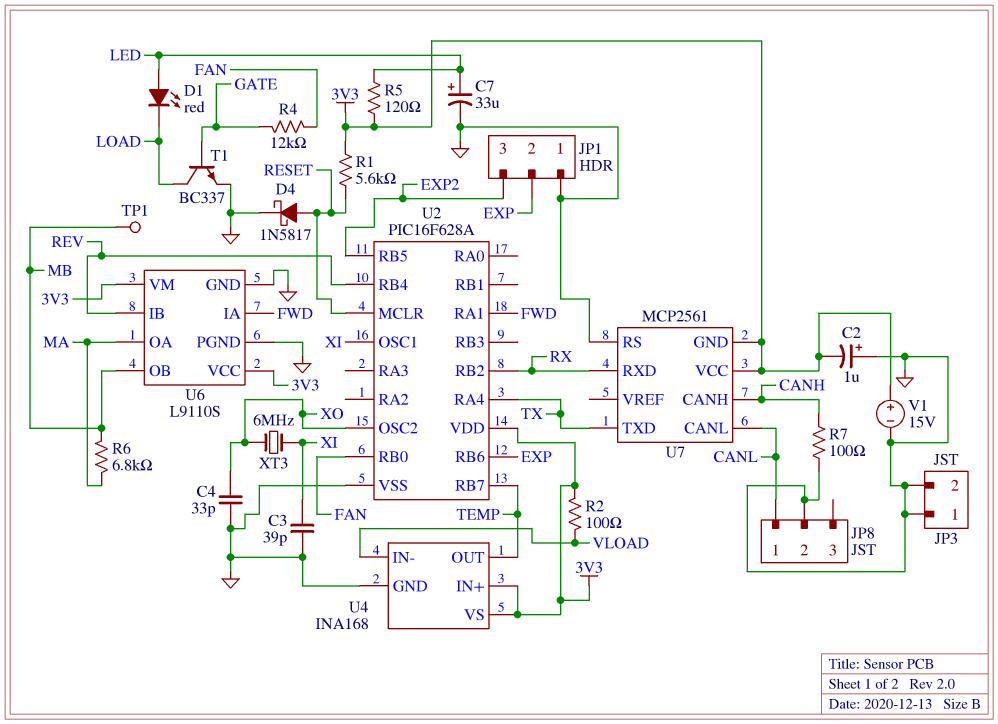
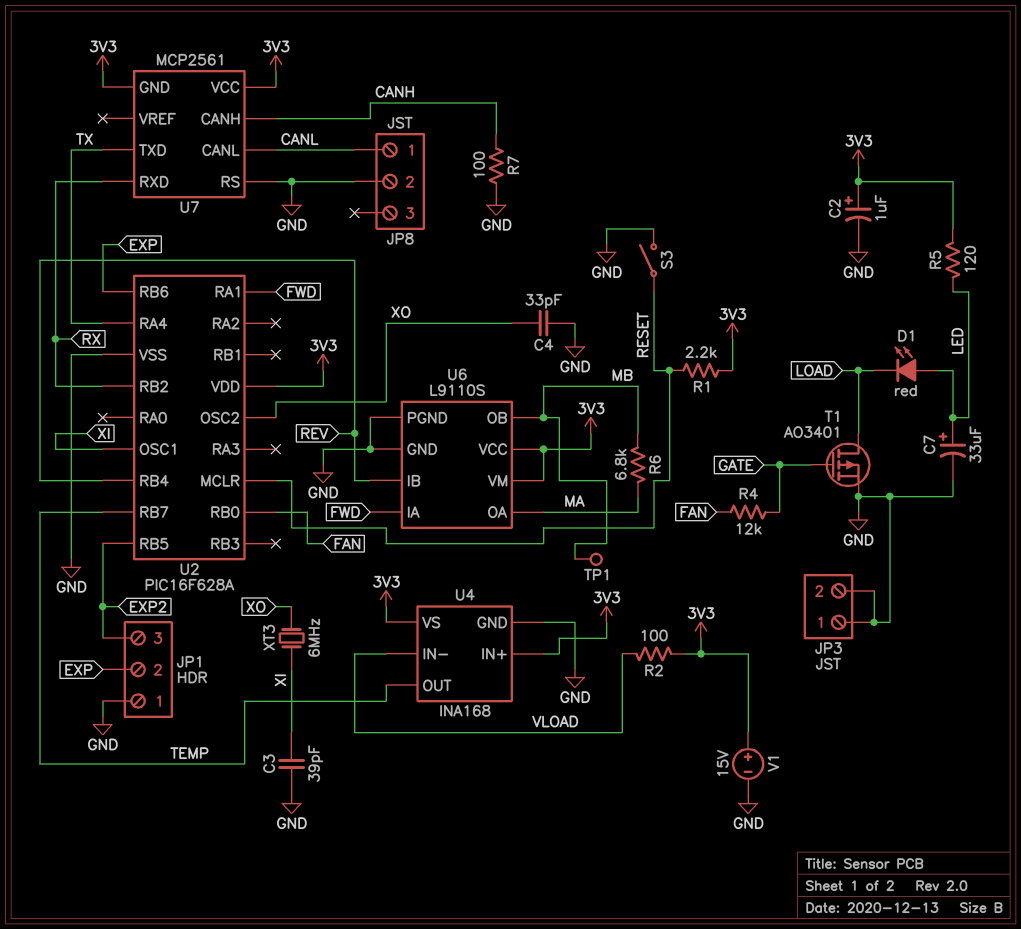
C2: 1uF (plus GND, minus 3V3) -> 1uF (plus 3V3, minus GND)
D4: schottky 1N5817 (A RESET, K GND) -> none
R1: 5.6k (3V3, RESET) -> 2.2k (3V3, RESET)
S3: none -> switch (GND, RESET)
T1: NPN BC337 (B GATE, C LOAD, E GND) -> PMOS AO3401 (G GATE, D LOAD, S GND)

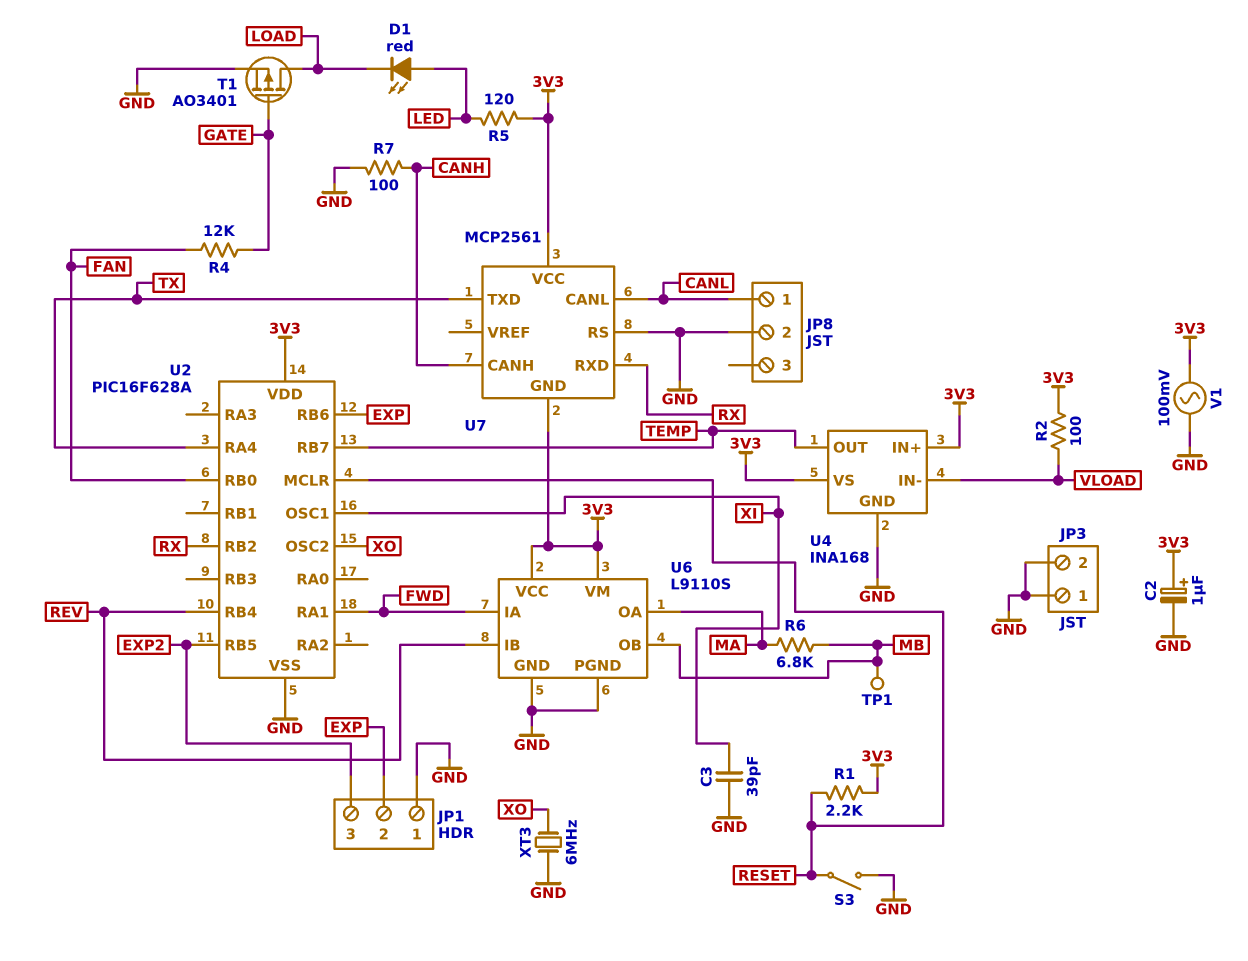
C4: 33pF (GND, XO) -> none
C7: 33uF (plus LED, minus GND) -> none
V1: 15V (plus 3V3, minus GND) -> AC 100mV (3V3, GND)
XT3: 6MHz (XI, XO) -> 6MHz (GND, XO)

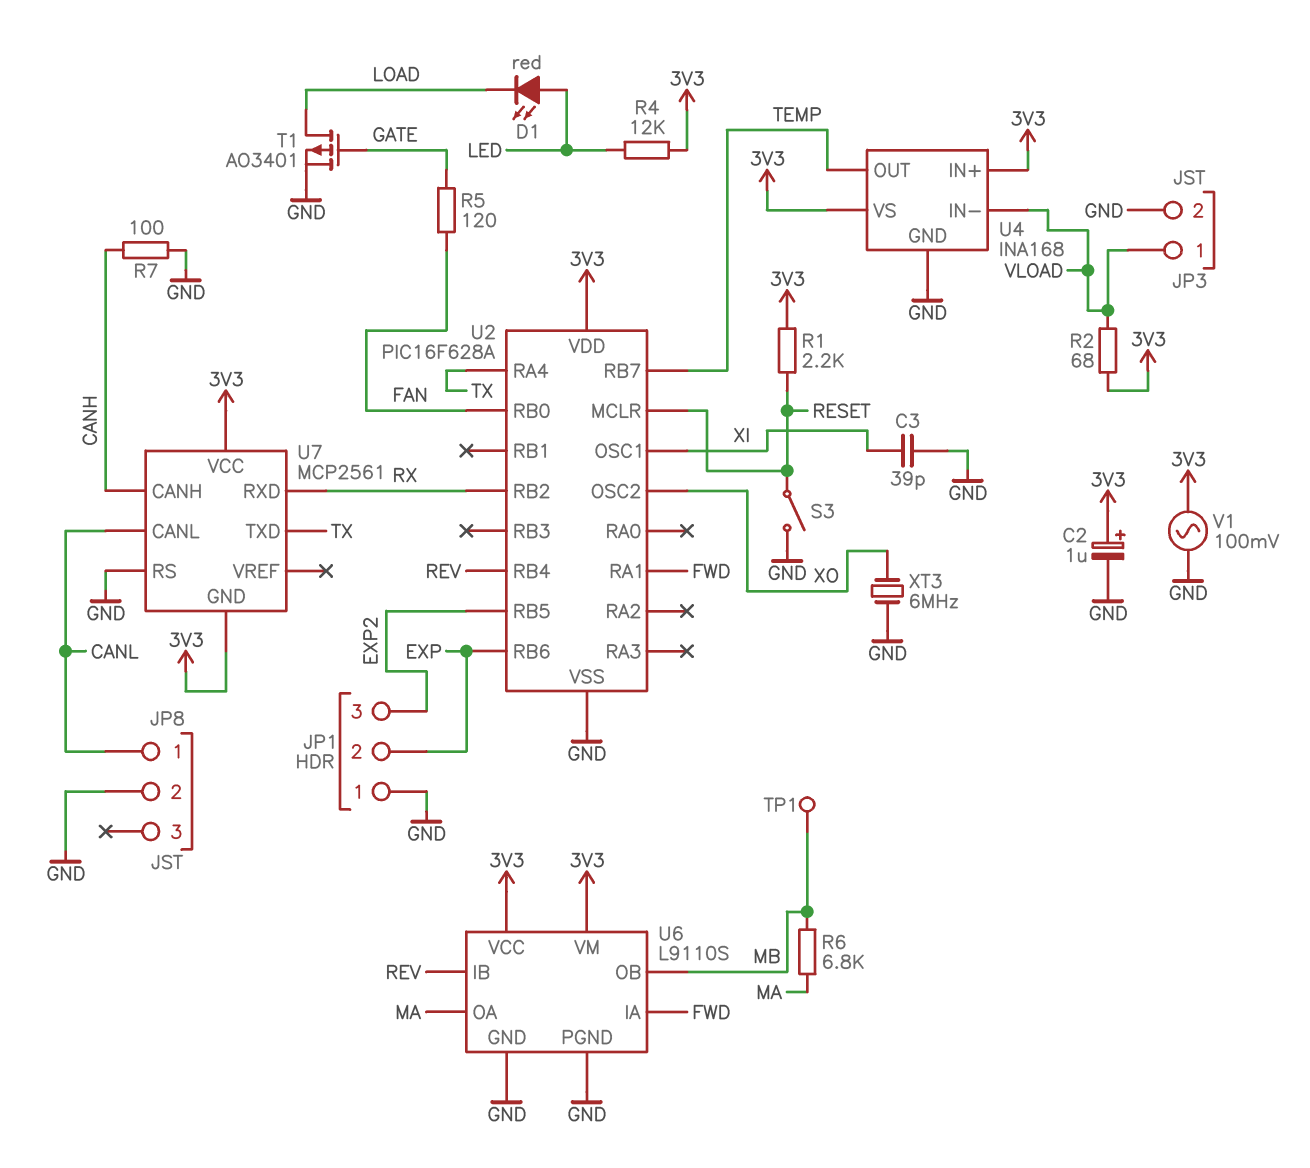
JP3 pin 1: GND -> VLOAD
R2: 100 (3V3, VLOAD) -> 68 (3V3, VLOAD)
R4: 12k (FAN, GATE) -> 12k (3V3, LED)
R5: 120 (3V3, LED) -> 120 (FAN, GATE)

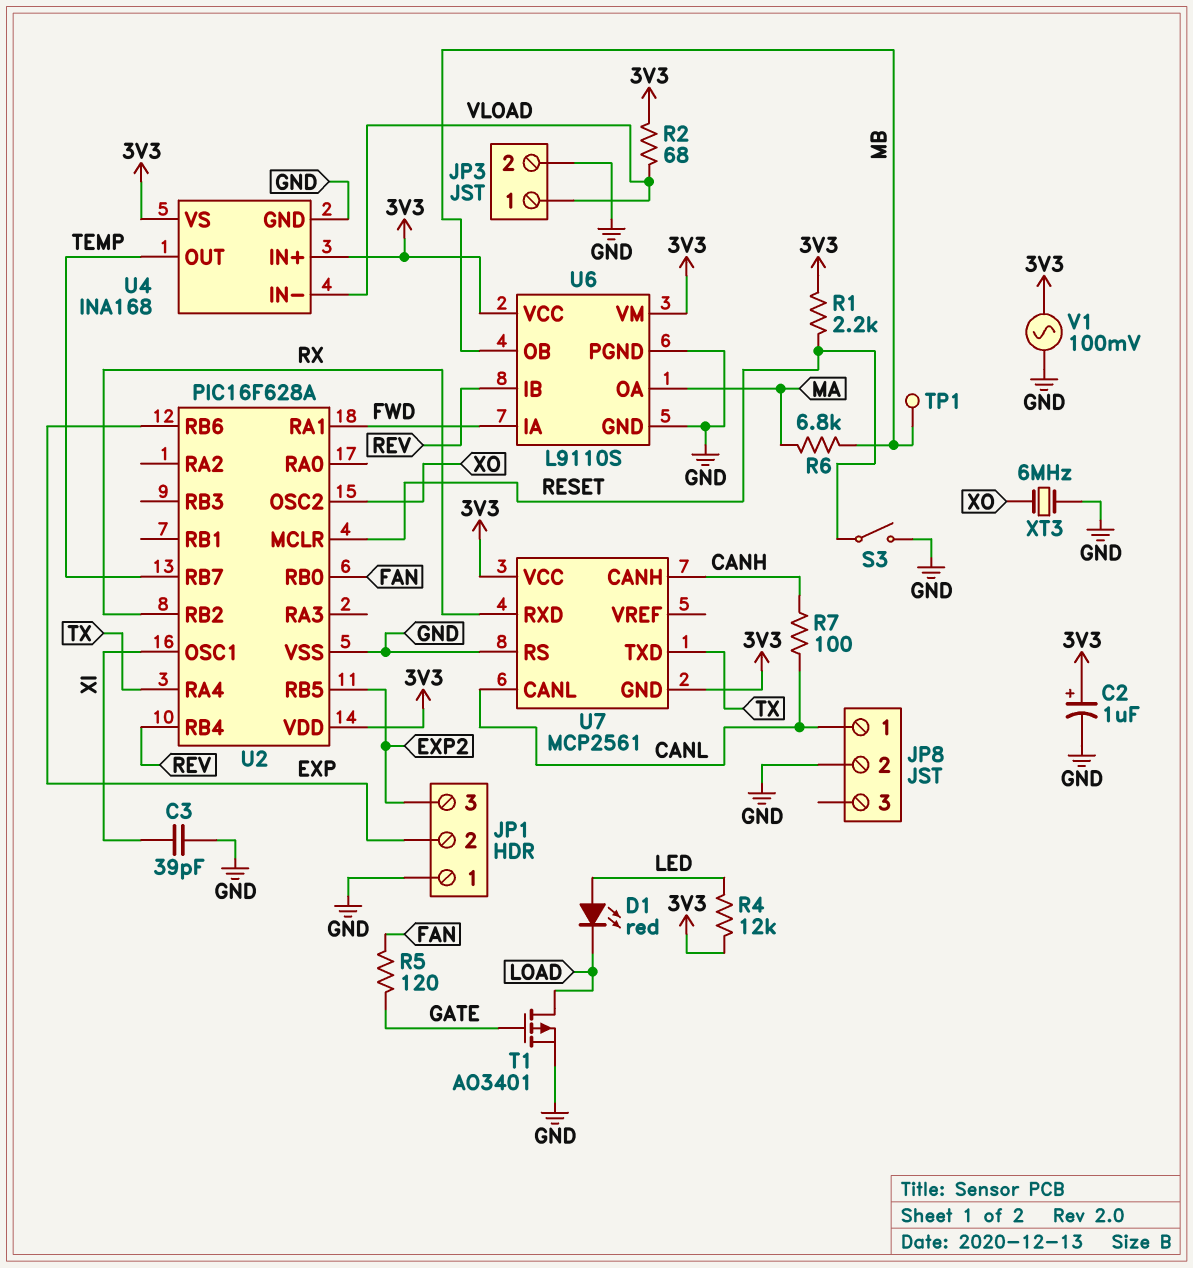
R7: 100 (CANH, GND) -> 100 (CANH, CANL)

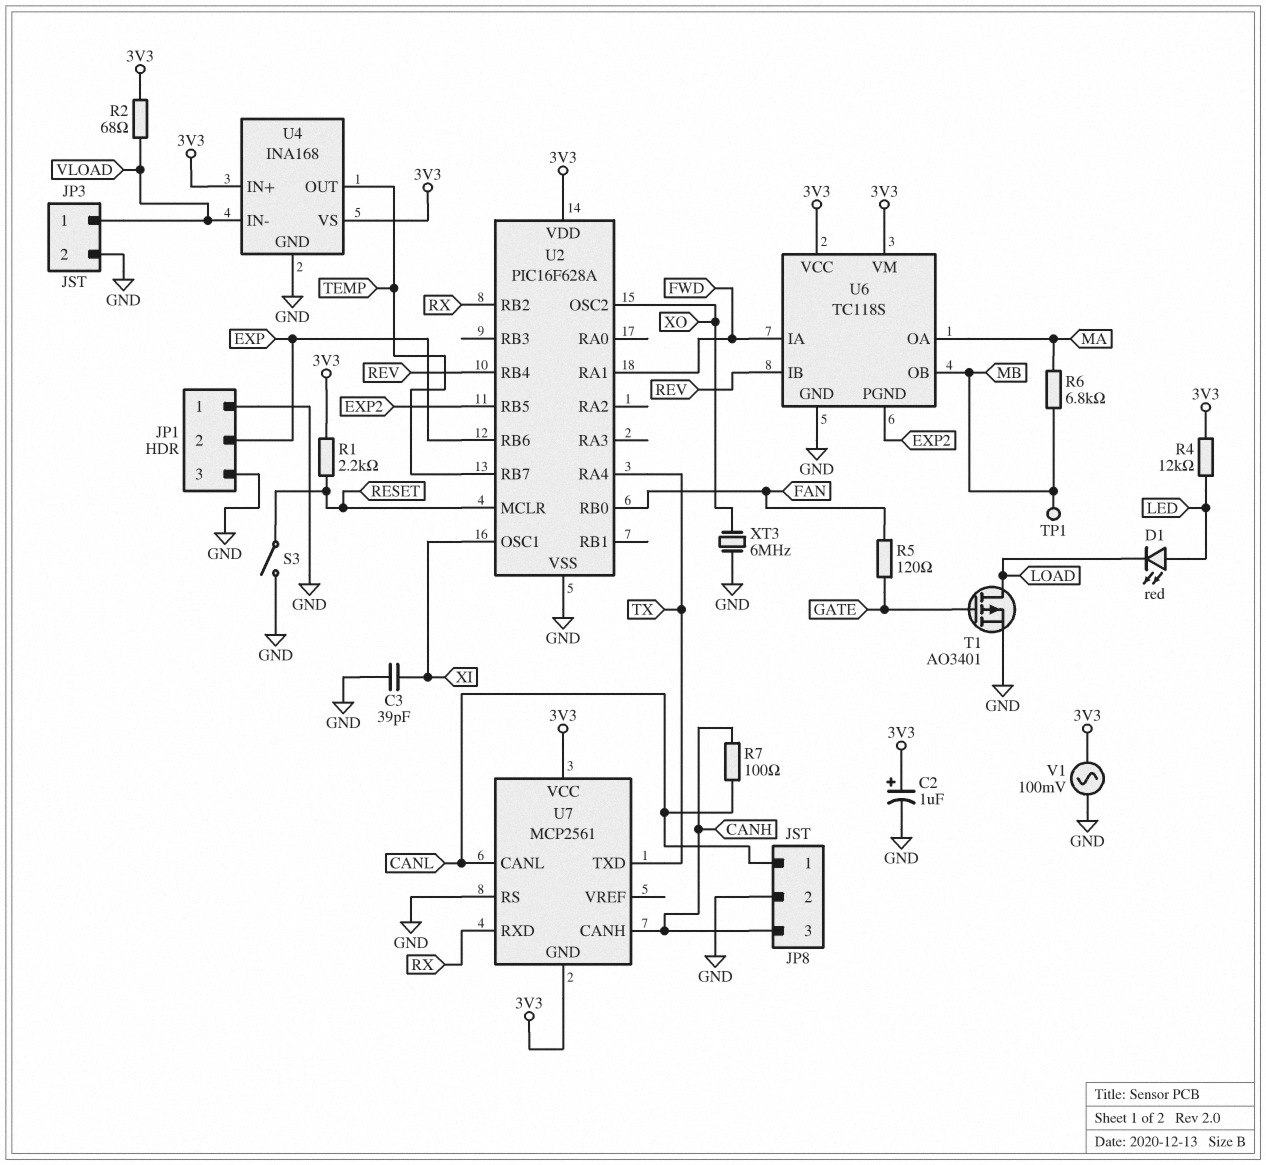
JP1 pin 3: EXP2 -> GND
JP8 pin 3: none -> CANH
U6: L9110S -> TC118S
U6 pin PGND: GND -> EXP2

